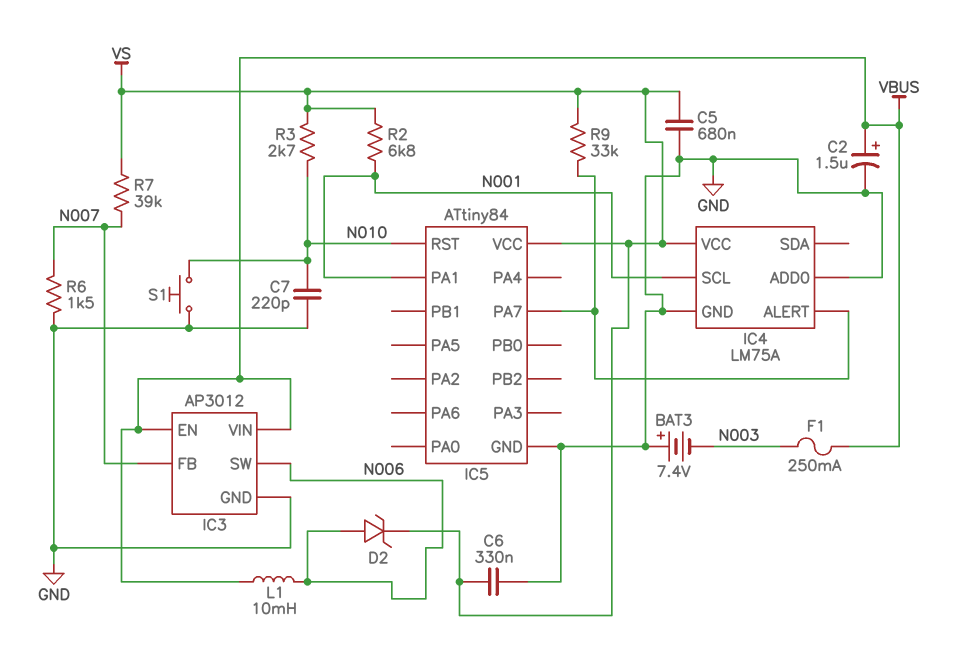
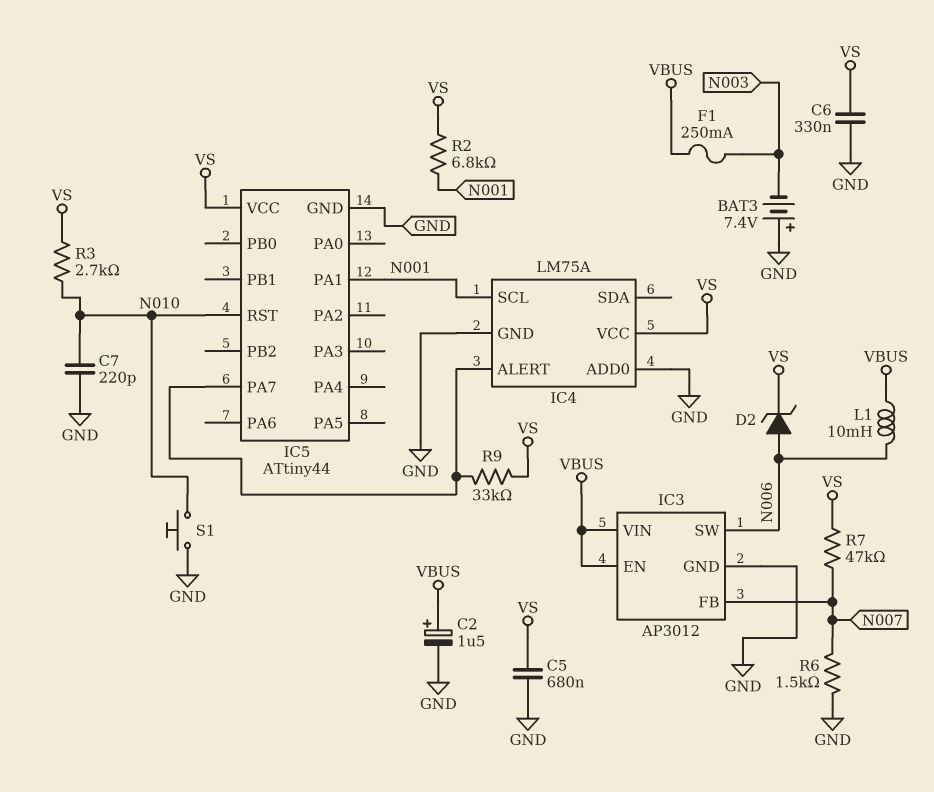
IC5: ATtiny84 -> ATtiny44
R7: 39k (N007, VS) -> 47k (N007, VS)

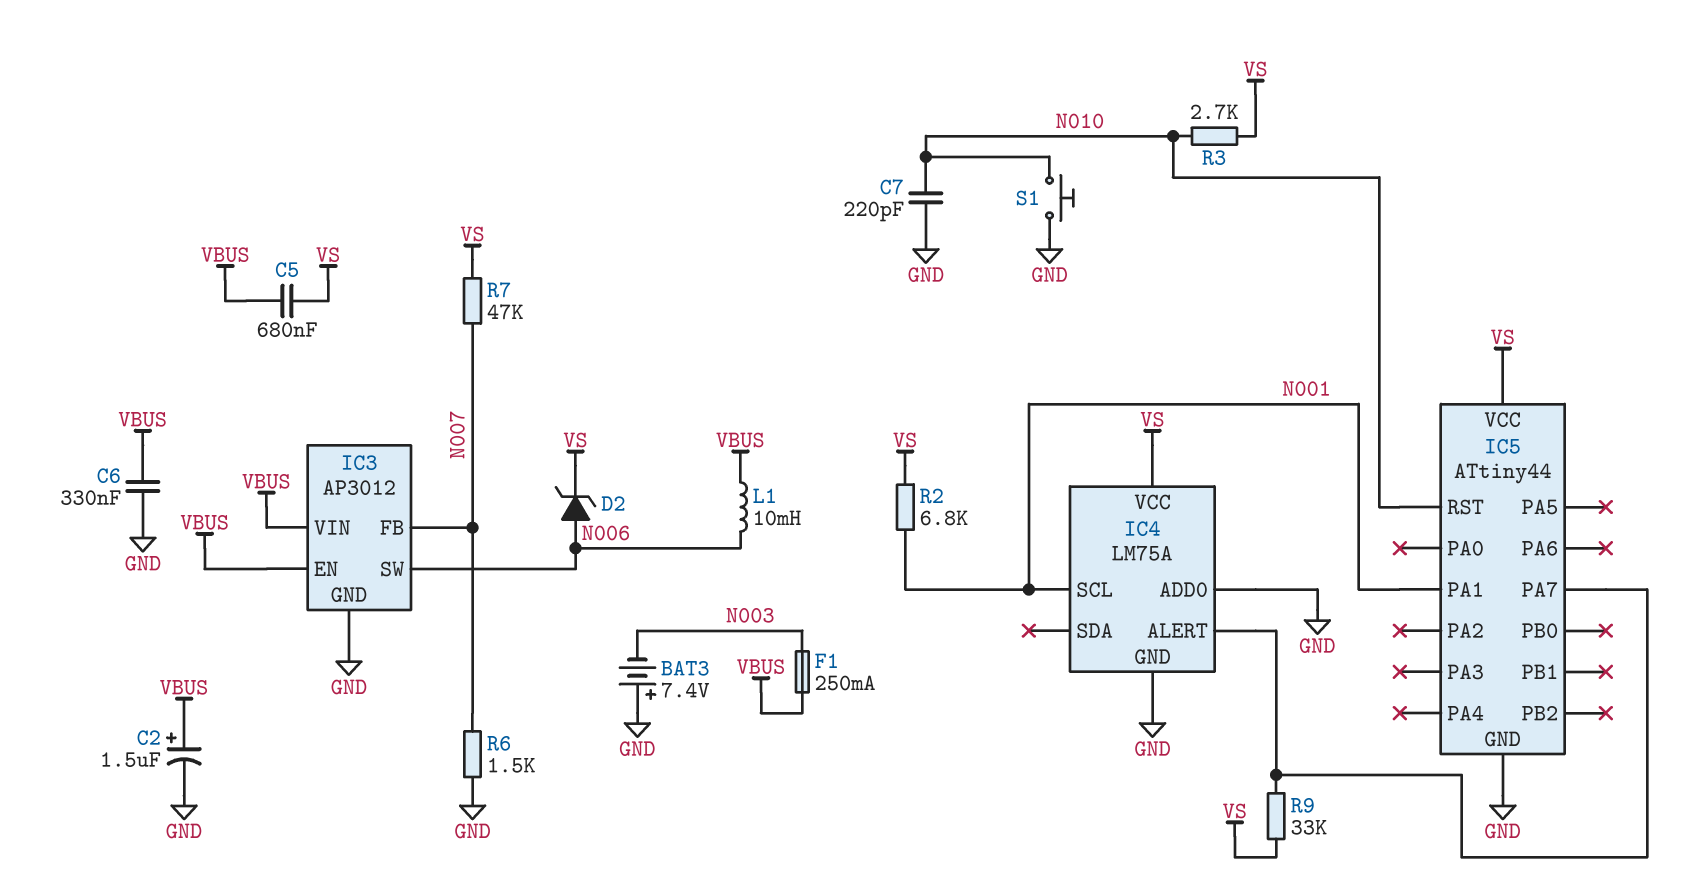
C5: 680nF (GND, VS) -> 680nF (VBUS, VS)
C6: 330nF (GND, VS) -> 330nF (GND, VBUS)

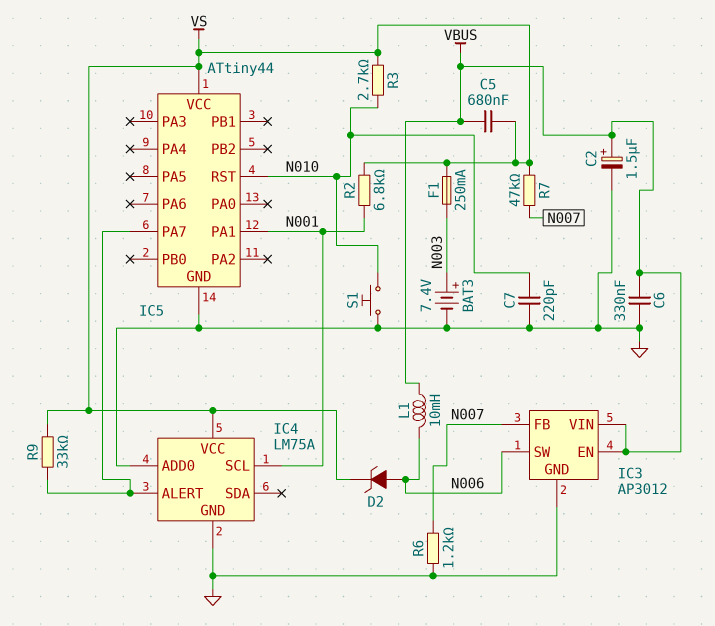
BAT3: 7.4V (plus GND, minus N003) -> 7.4V (plus N003, minus GND)
F1: 250mA (N003, VBUS) -> 250mA (N003, VS)
R6: 1.5k (GND, N007) -> 1.2k (GND, N007)

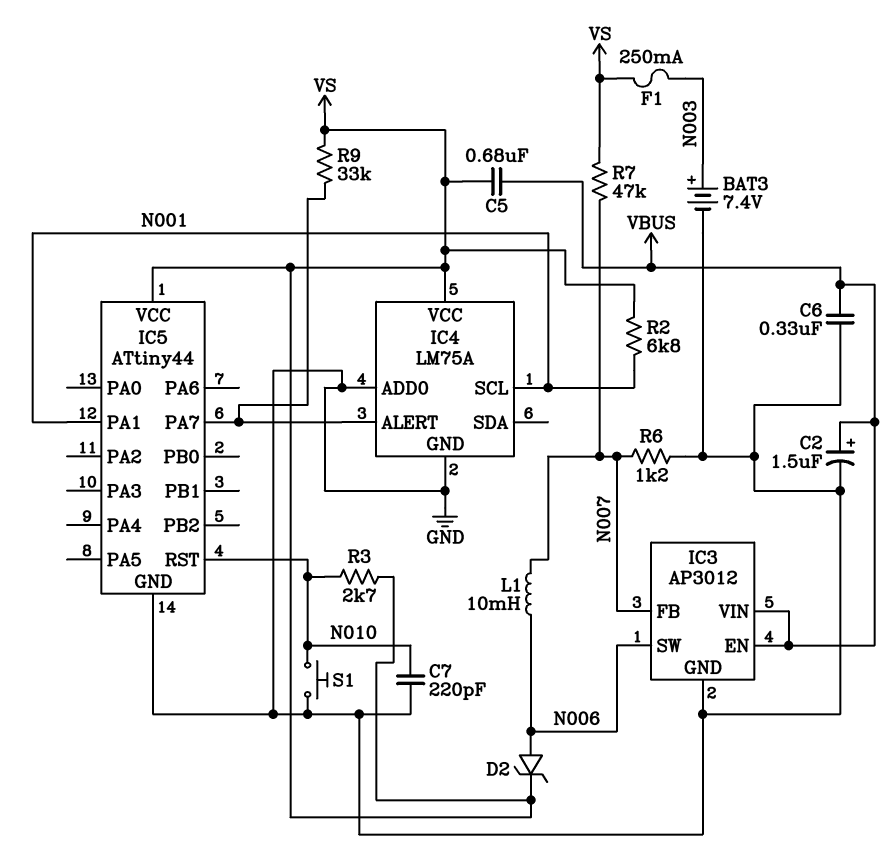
L1: 10mH (N006, VBUS) -> 10mH (N006, N007)

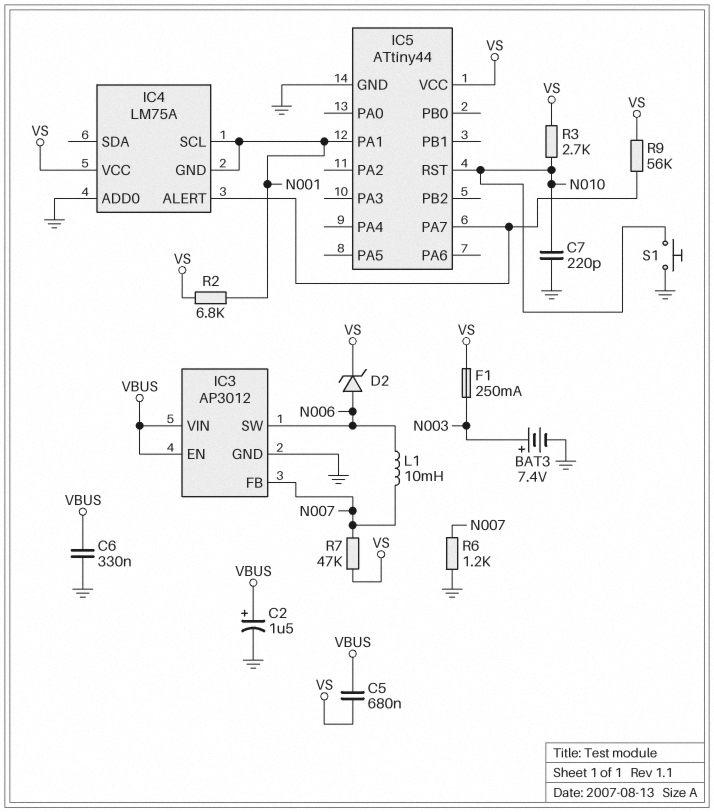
IC4 pin GND: GND -> N001
R9: 33k (IC4/ALERT, VS) -> 56k (IC4/ALERT, VS)

